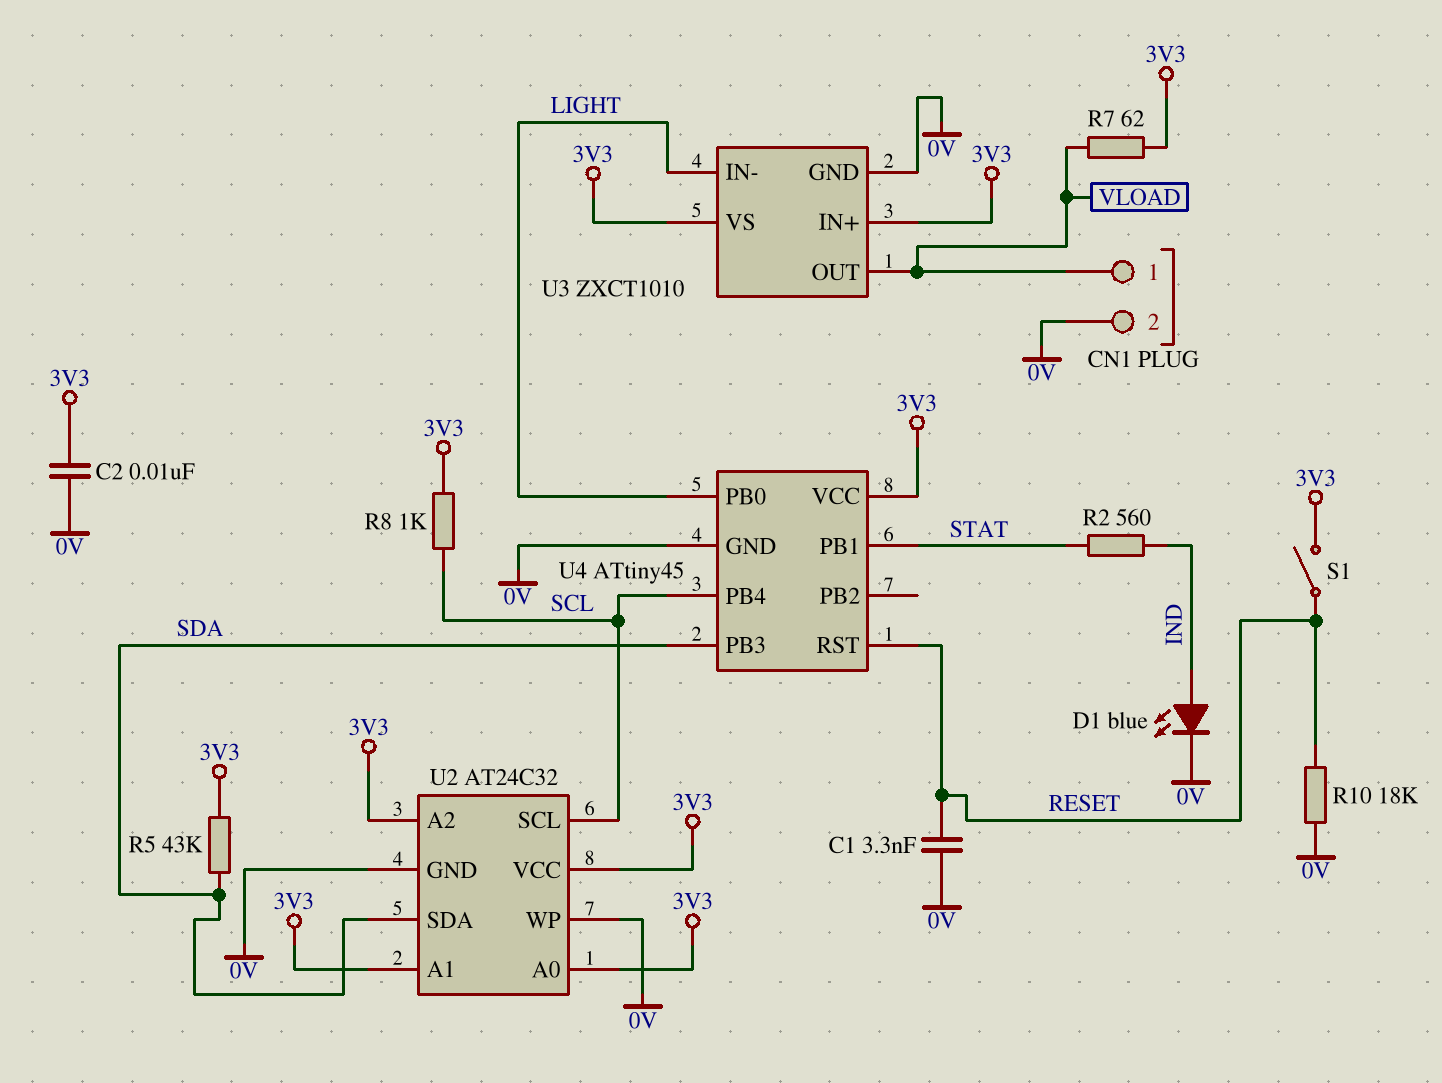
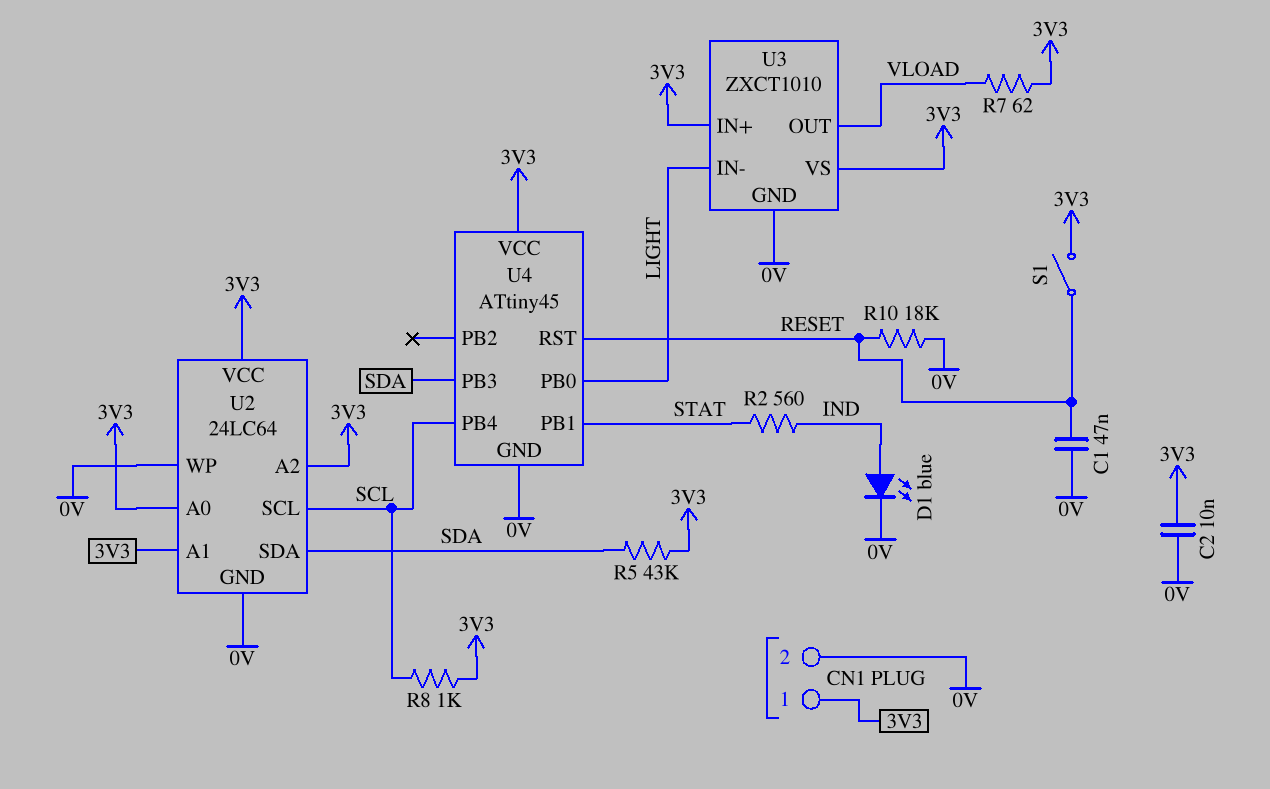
C1: 3.3nF (0V, RESET) -> 47nF (0V, RESET)
CN1 pin 1: VLOAD -> 3V3
U2: AT24C32 -> 24LC64

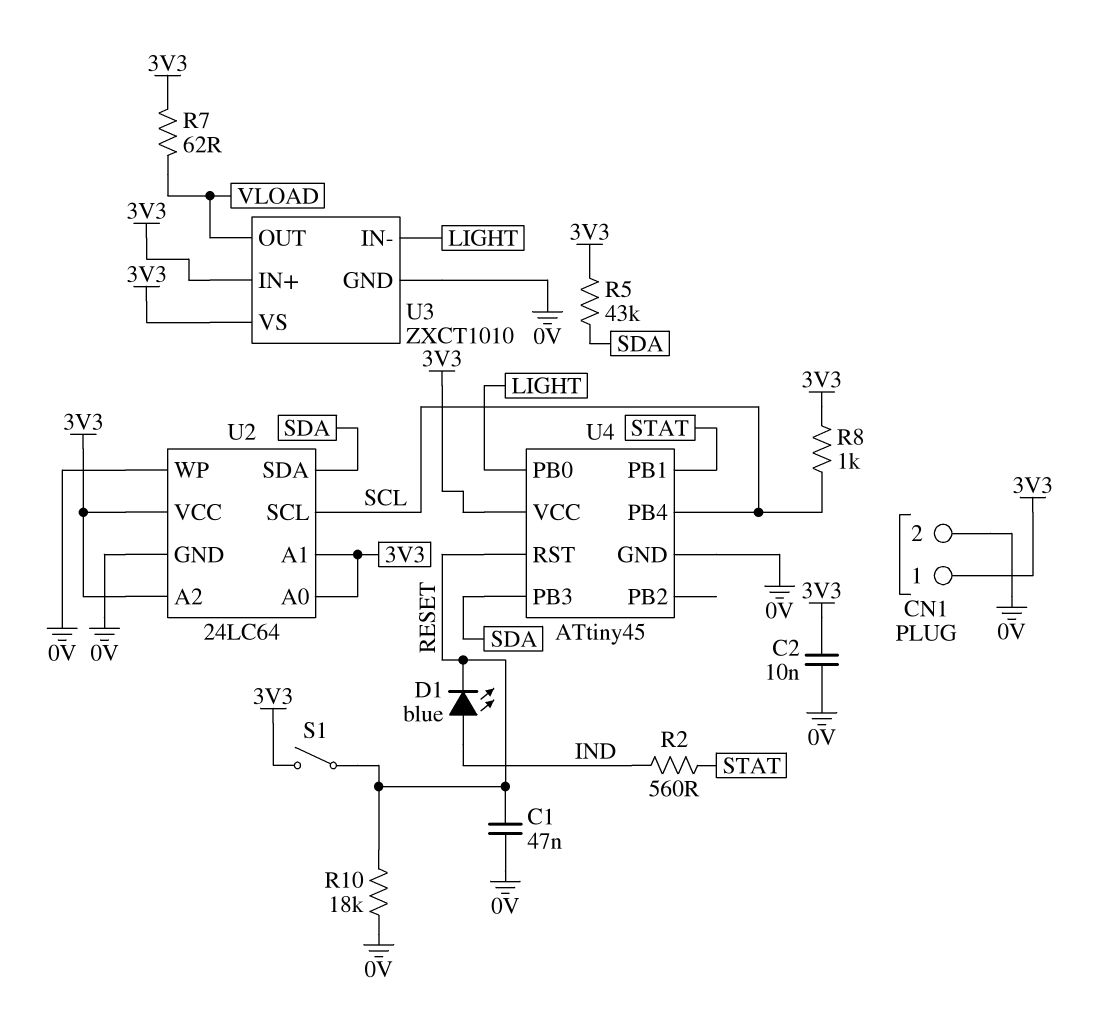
D1: LED blue (A IND, K 0V) -> LED blue (A IND, K RESET)

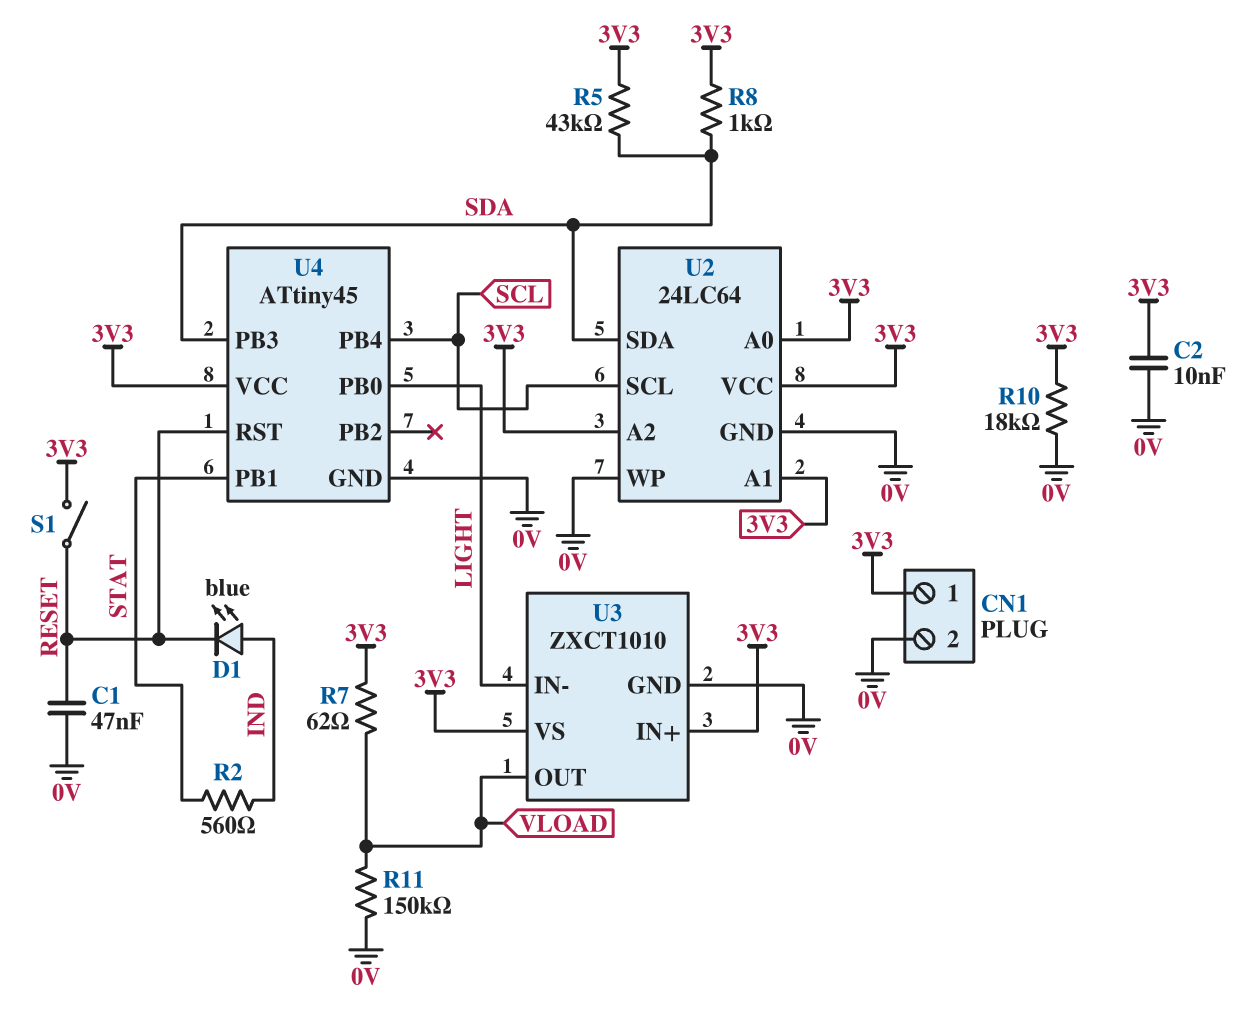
R8: 1k (3V3, SCL) -> 1k (3V3, SDA)
R10: 18k (0V, RESET) -> 18k (0V, 3V3)
R11: none -> 150k (0V, VLOAD)

